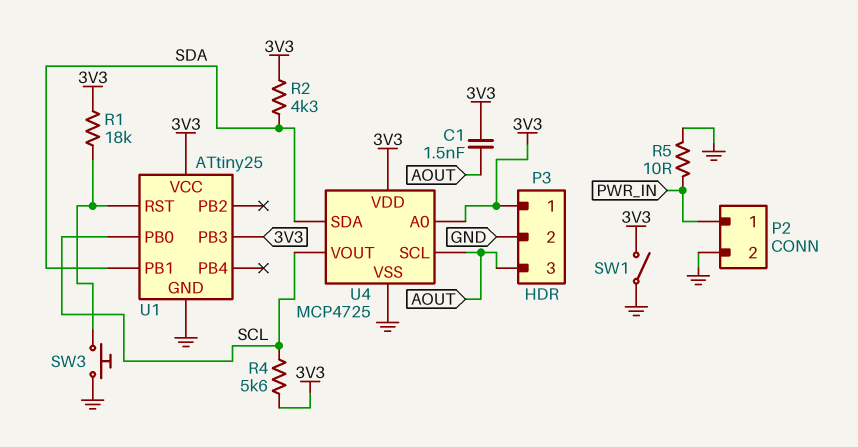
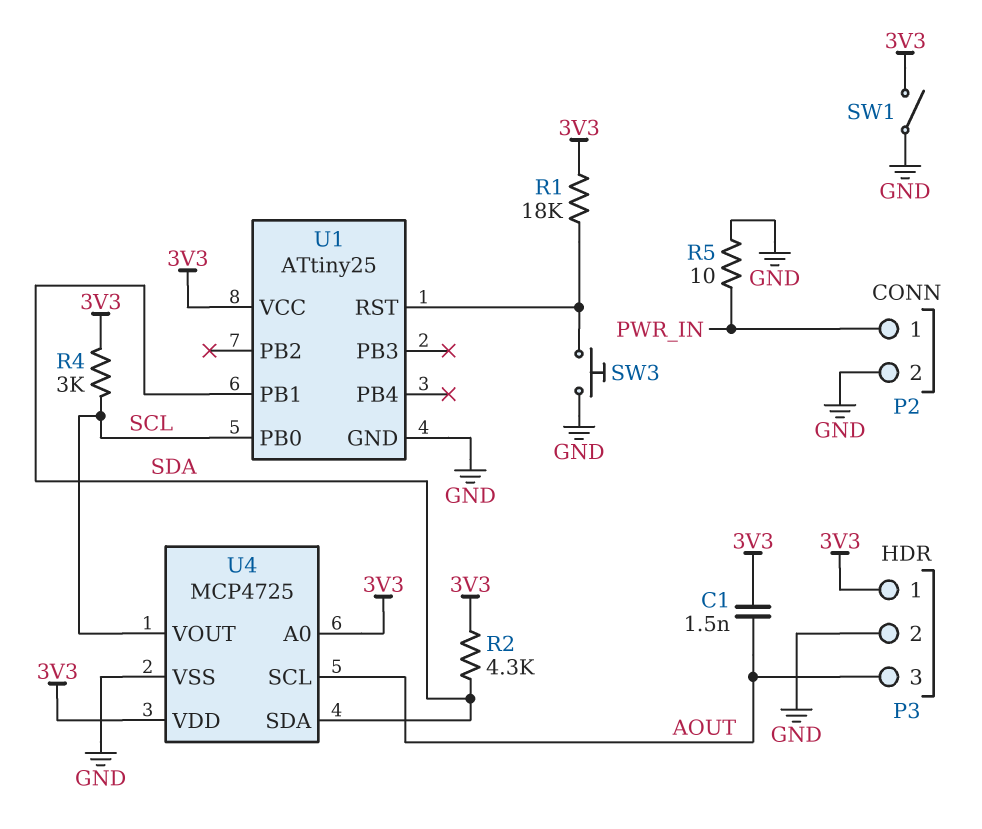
R4: 5.6k (3V3, SCL) -> 3k (3V3, SCL)
U1 pin PB3: 3V3 -> none

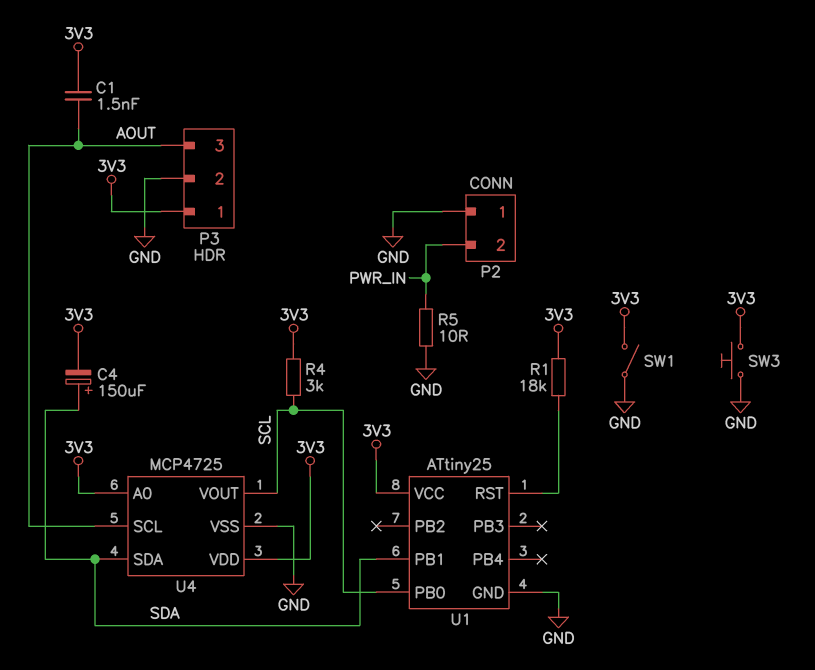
C4: none -> 150uF (plus SDA, minus 3V3)
P2 pin 1: PWR_IN -> GND
P2 pin 2: GND -> PWR_IN
R2: 4.3k (3V3, SDA) -> none
SW3: button (GND, U1/RST) -> button (3V3, GND)

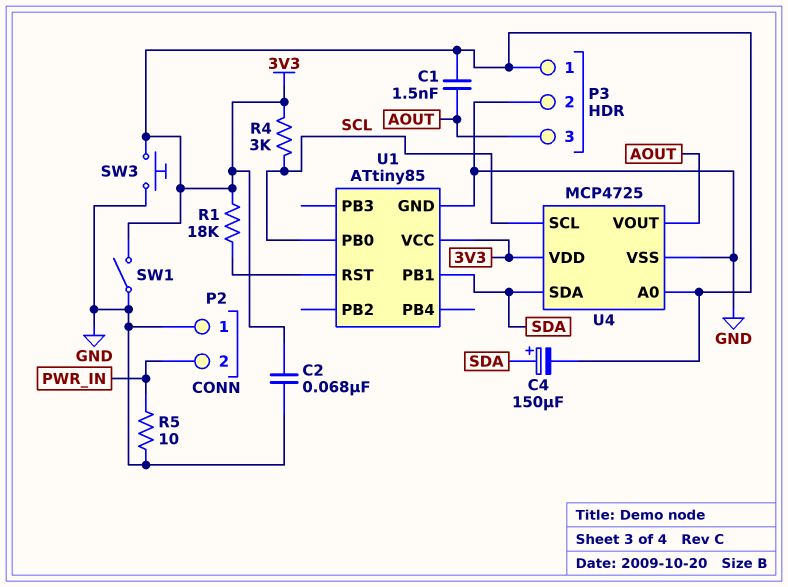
C2: none -> 68nF (3V3, GND)
U1: ATtiny25 -> ATtiny85
U4 pin SCL: AOUT -> SCL
U4 pin VOUT: SCL -> AOUT

